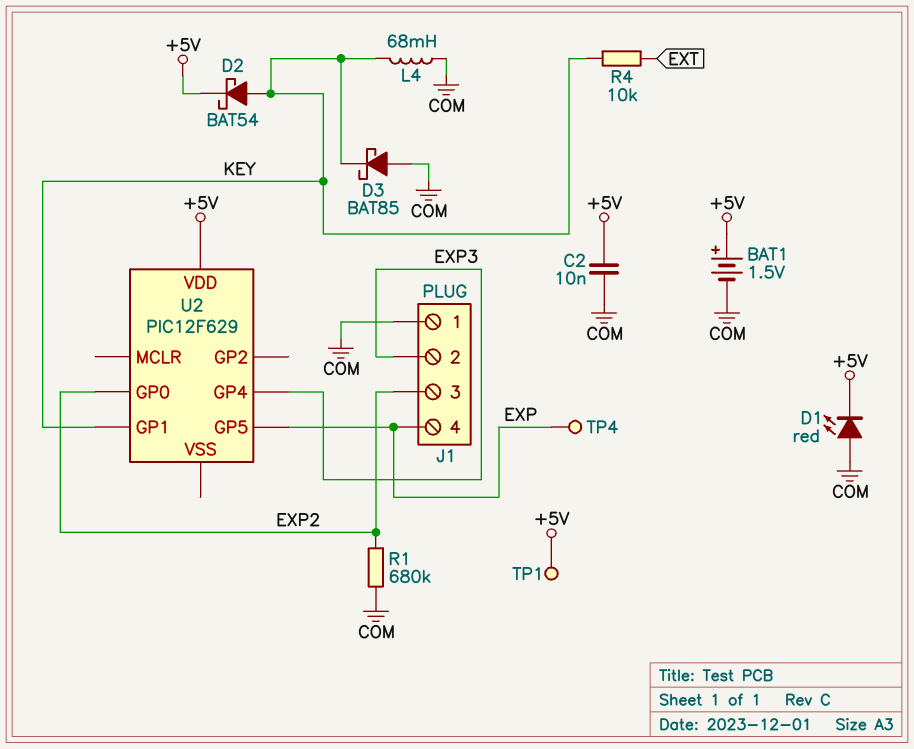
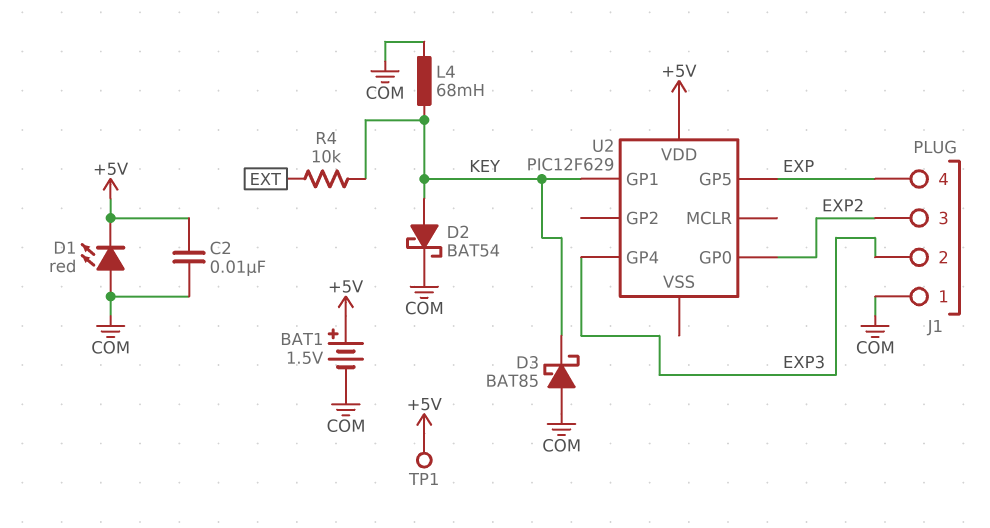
D2: schottky BAT54 (A KEY, K +5V) -> schottky BAT54 (A KEY, K COM)
R1: 680k (COM, EXP2) -> none
TP4: test point (EXP) -> none

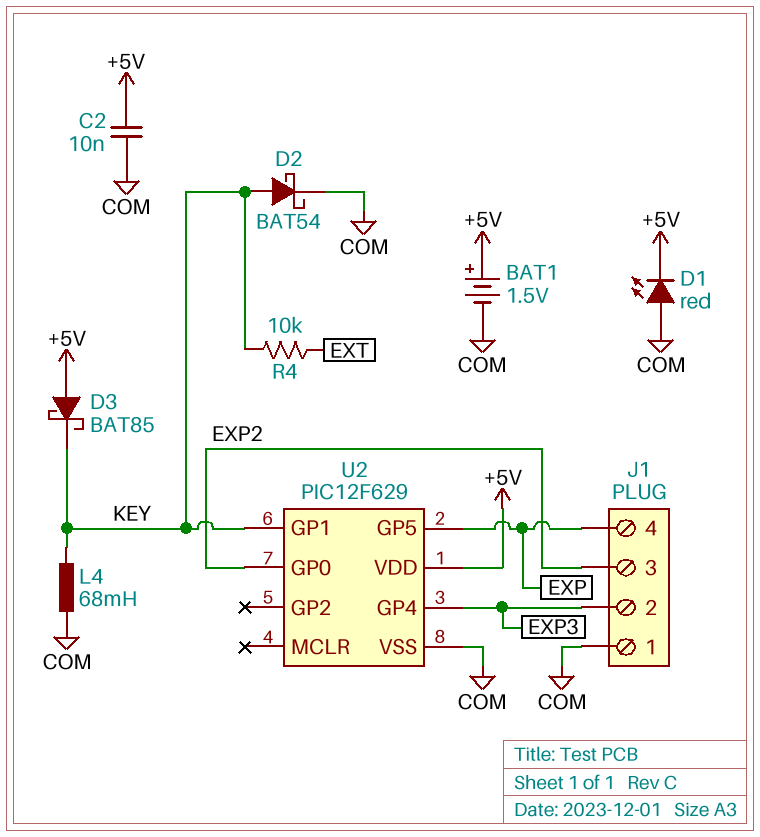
D3: schottky BAT85 (A COM, K KEY) -> schottky BAT85 (A +5V, K KEY)
TP1: test point (+5V) -> none
U2 pin VSS: none -> COM

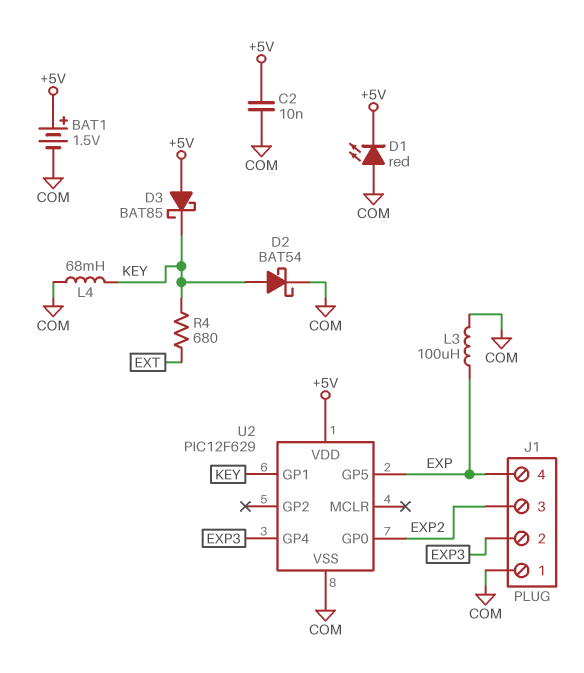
L3: none -> 100uH (COM, EXP)
R4: 10k (EXT, KEY) -> 680 (EXT, KEY)

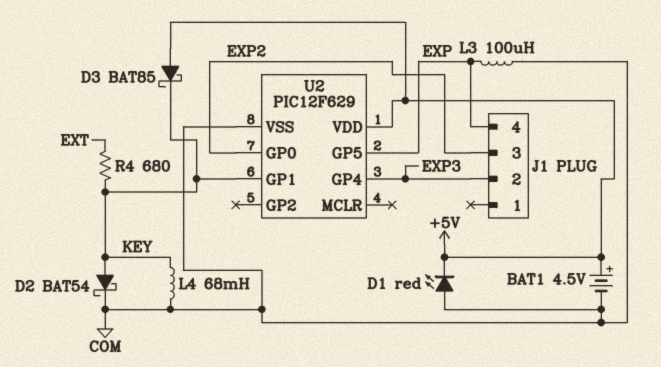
BAT1: 1.5V (plus +5V, minus COM) -> 4.5V (plus +5V, minus COM)
C2: 10nF (+5V, COM) -> none
J1 pin 1: COM -> none

